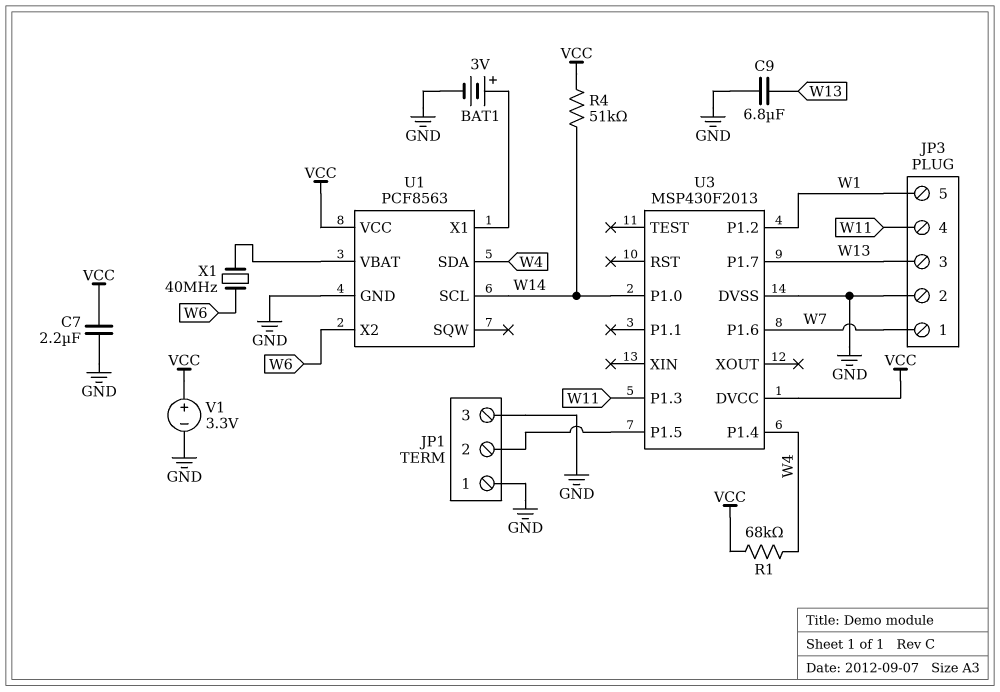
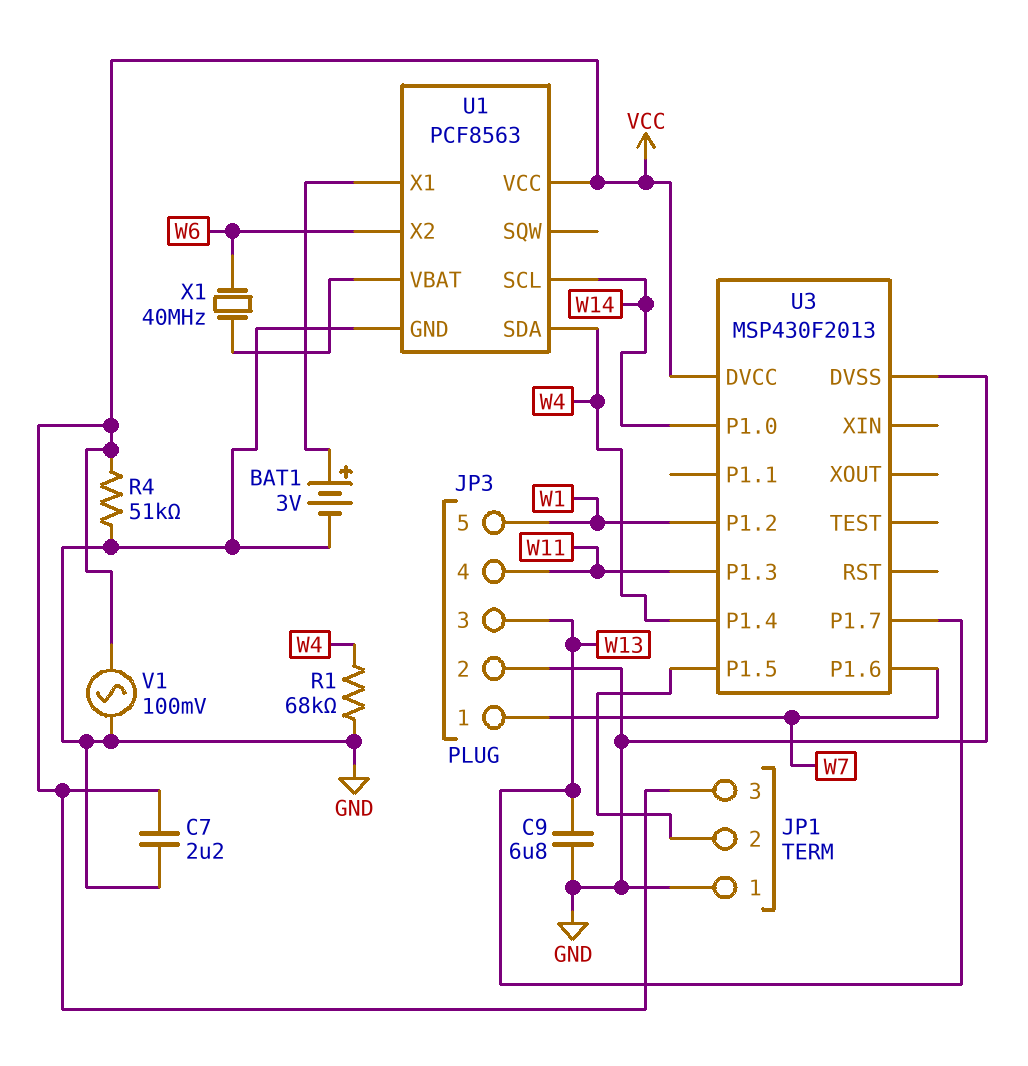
JP1 pin 3: GND -> VCC
R1: 68k (VCC, W4) -> 68k (GND, W4)
R4: 51k (VCC, W14) -> 51k (GND, VCC)
V1: 3.3V (plus VCC, minus GND) -> AC 100mV (GND, VCC)

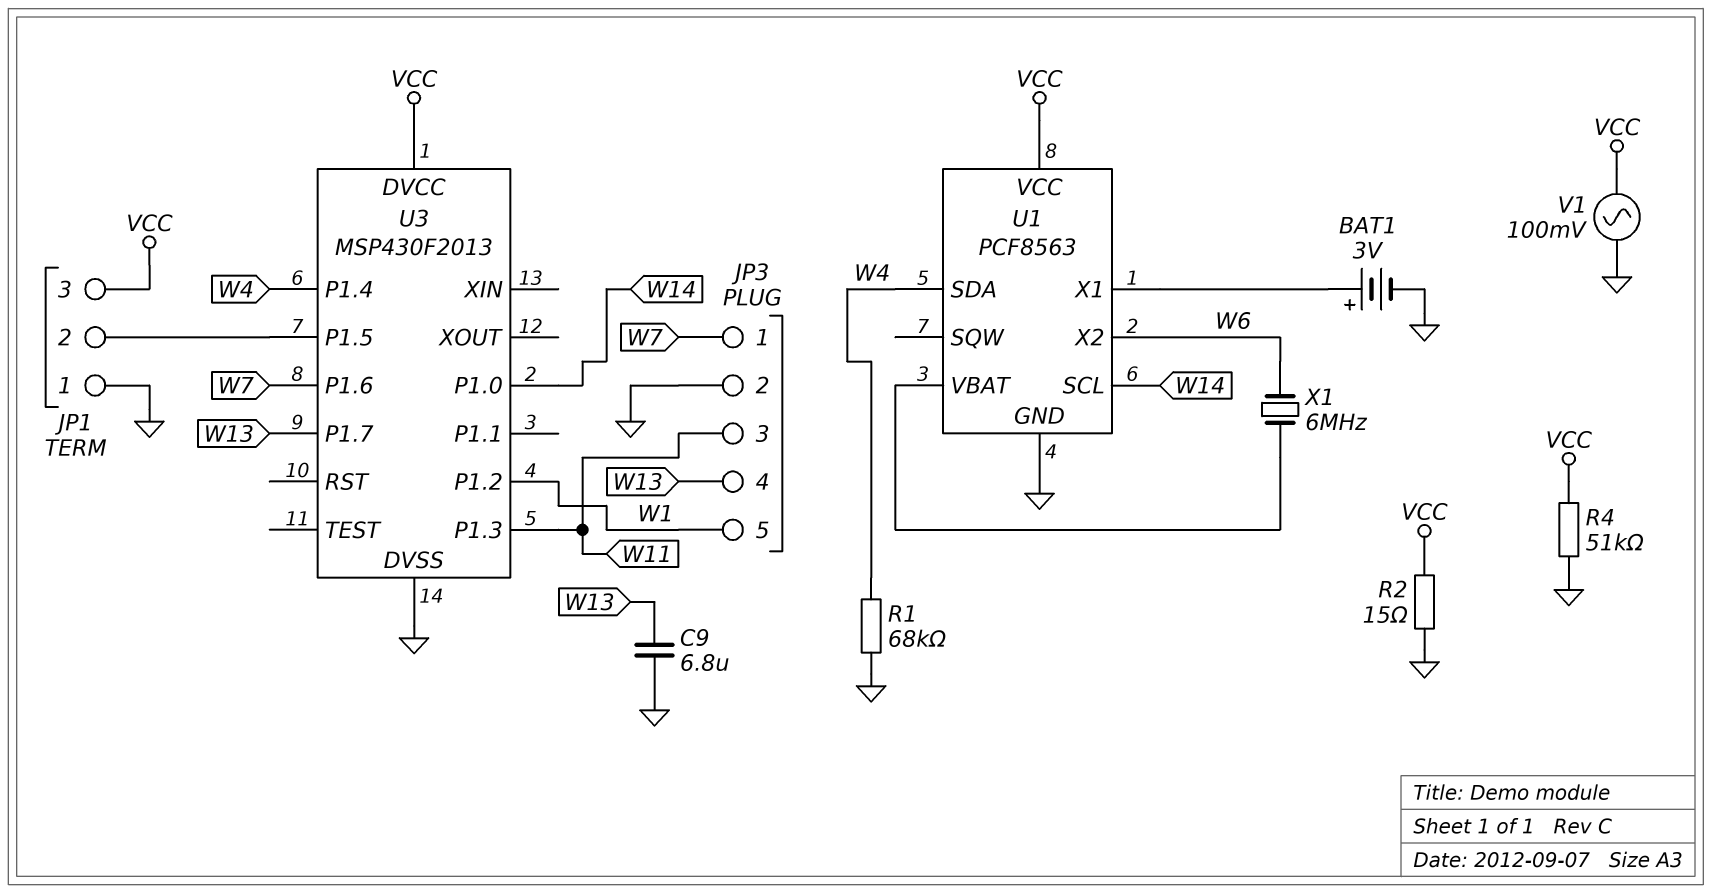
C7: 2.2uF (GND, VCC) -> none
JP3 pin 3: W13 -> W11
JP3 pin 4: W11 -> W13
R2: none -> 15 (GND, VCC)
X1: 40MHz (U1/VBAT, W6) -> 6MHz (U1/VBAT, W6)

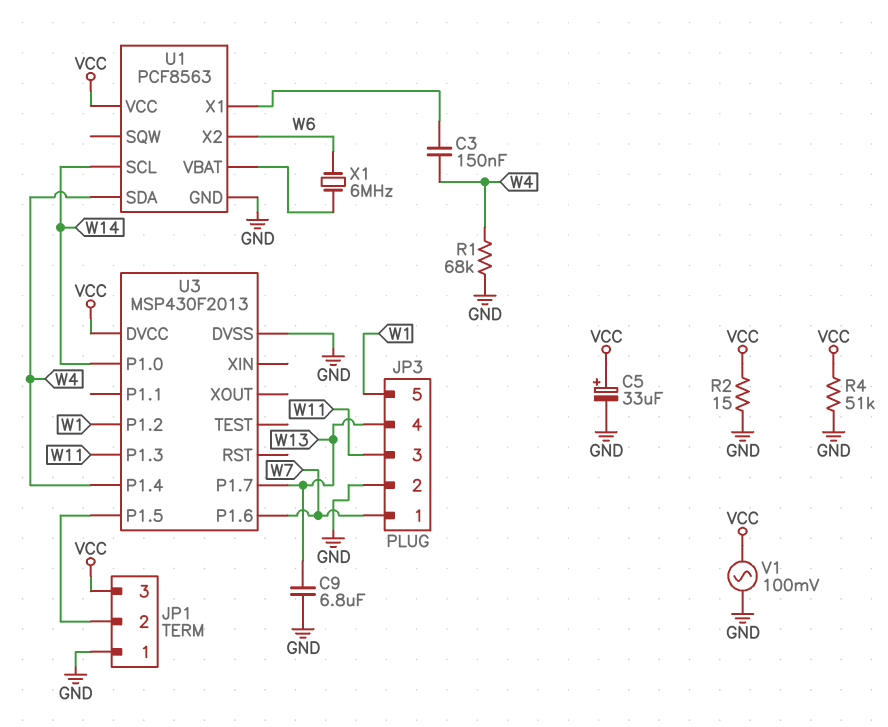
BAT1: 3V (plus U1/X1, minus GND) -> none
C3: none -> 150nF (U1/X1, W4)
C5: none -> 33uF (plus VCC, minus GND)

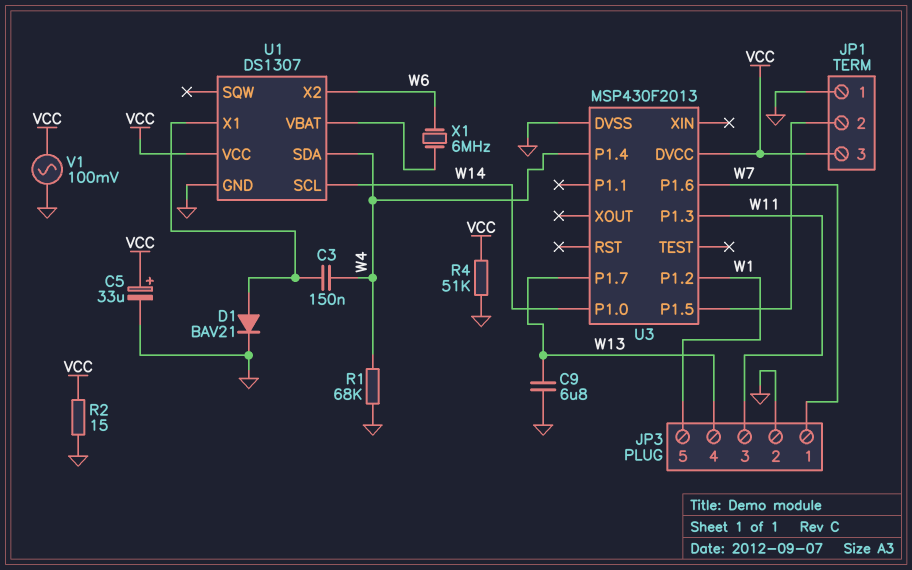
D1: none -> diode BAV21 (A U1/X1, K GND)
U1: PCF8563 -> DS1307

